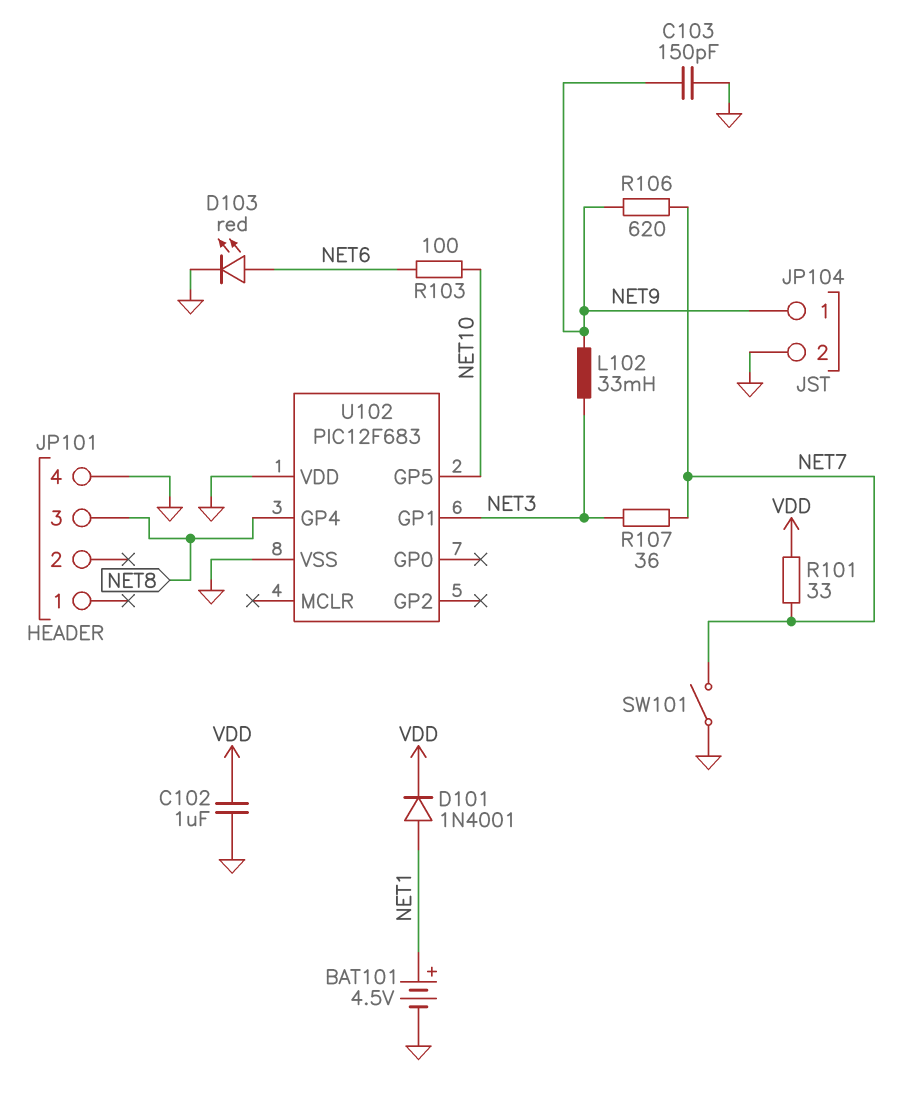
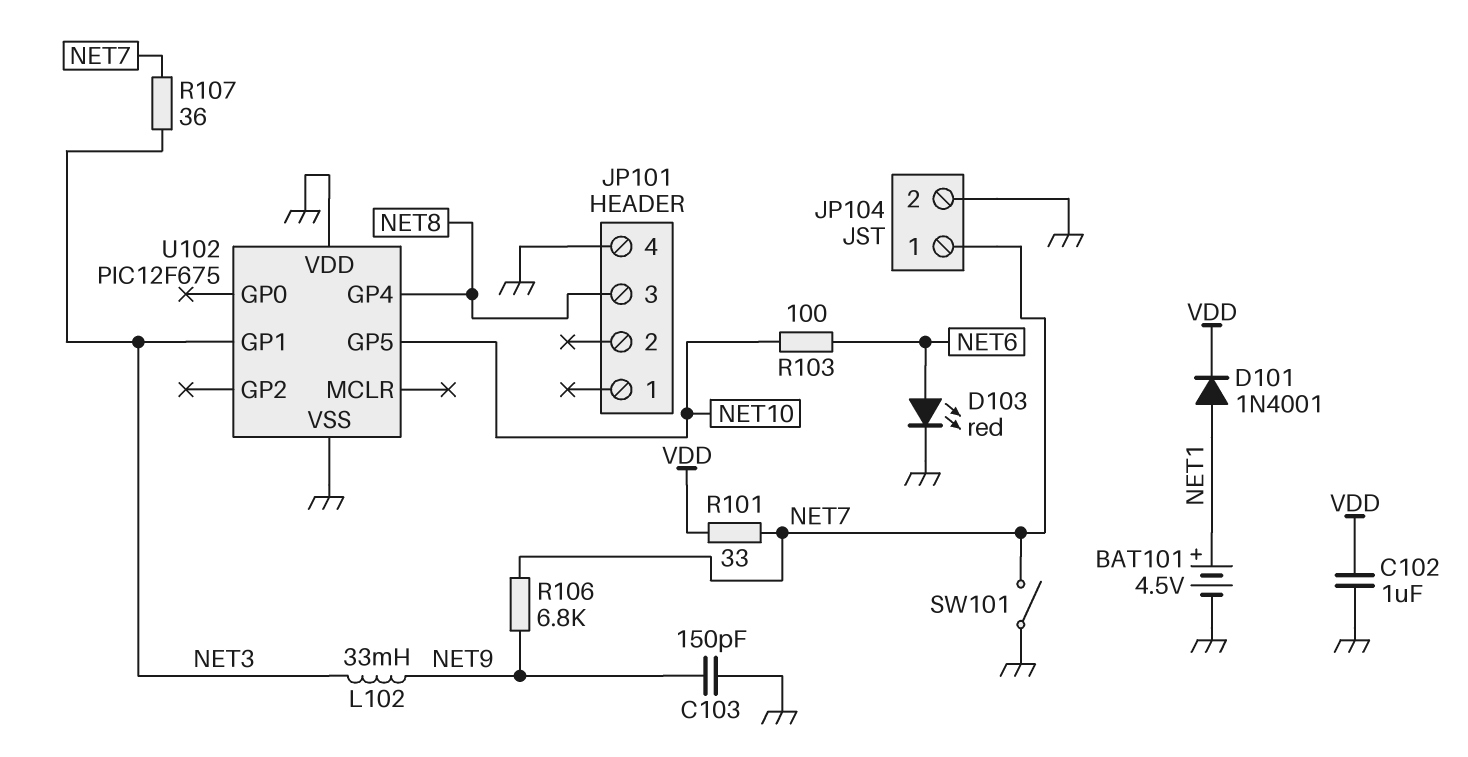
JP104 pin 1: NET9 -> NET7
R106: 620 (NET7, NET9) -> 6.8k (NET7, NET9)
U102: PIC12F683 -> PIC12F675

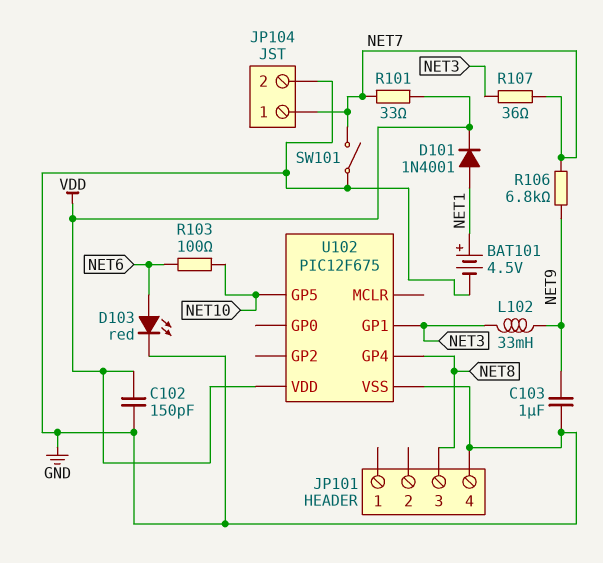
C102: 1uF (GND, VDD) -> 150pF (GND, VDD)
C103: 150pF (GND, NET9) -> 1uF (GND, NET9)
U102 pin VDD: GND -> VDD

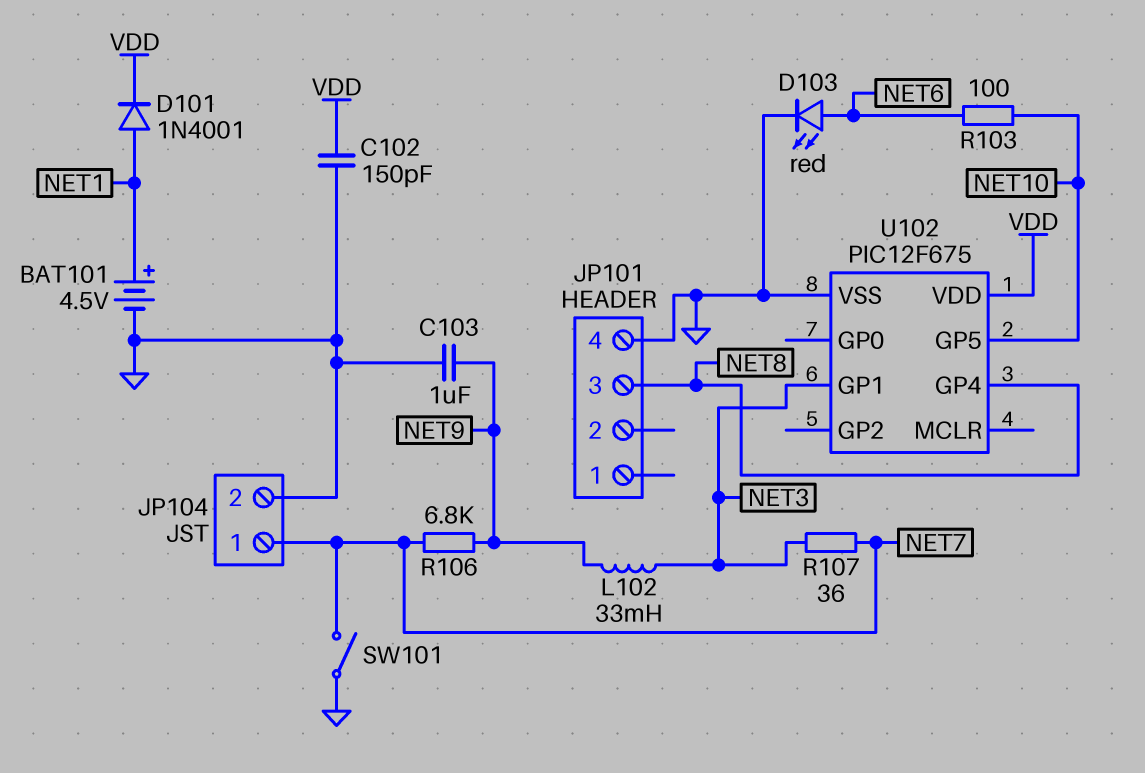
R101: 33 (NET7, VDD) -> none

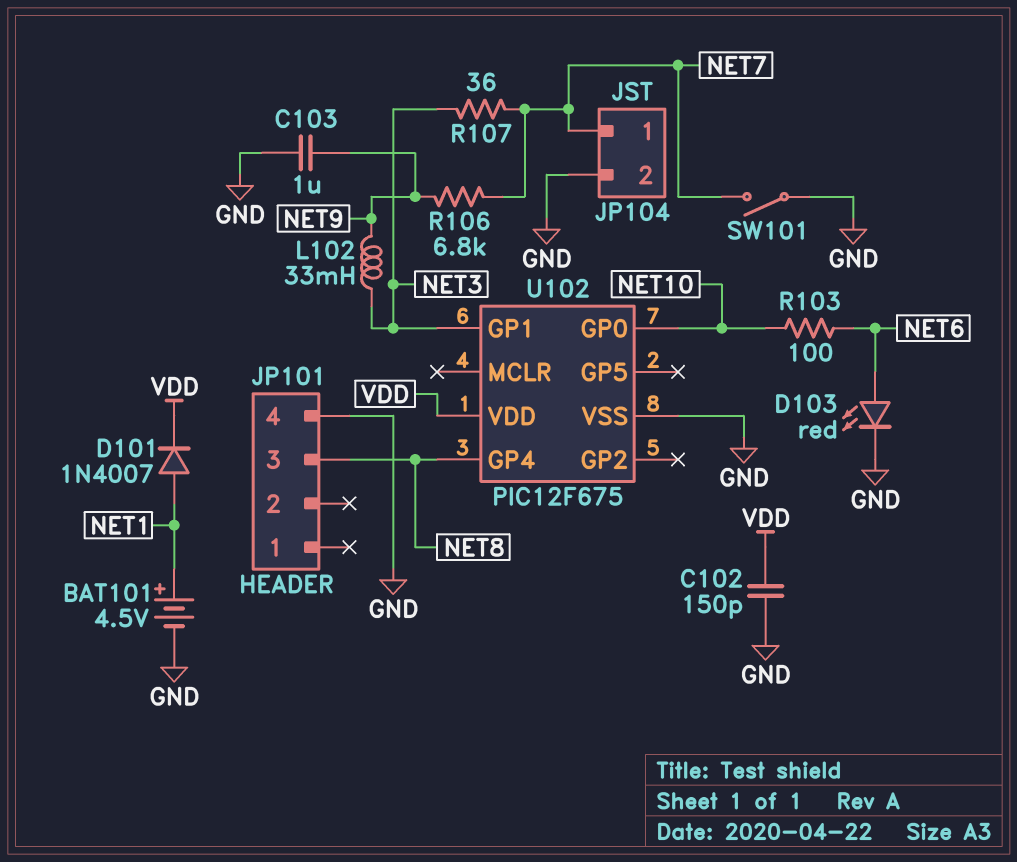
D101: diode 1N4001 (A NET1, K VDD) -> diode 1N4007 (A NET1, K VDD)
U102 pin GP0: none -> NET10
U102 pin GP5: NET10 -> none

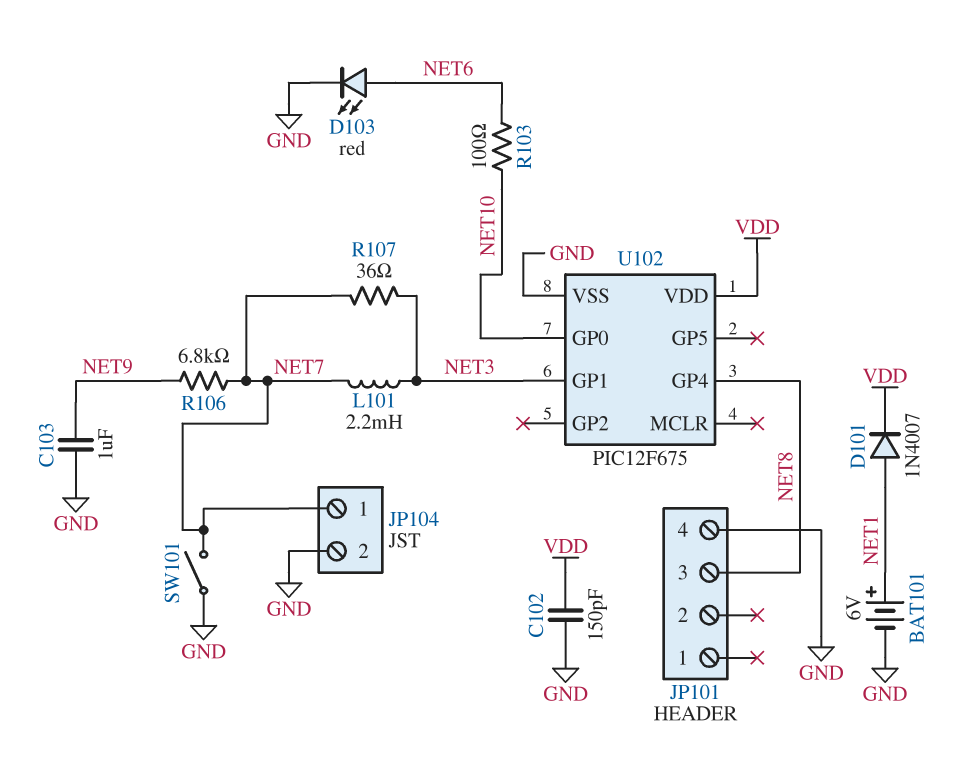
BAT101: 4.5V (plus NET1, minus GND) -> 6V (plus NET1, minus GND)
L101: none -> 2.2mH (NET3, NET7)
L102: 33mH (NET3, NET9) -> none

